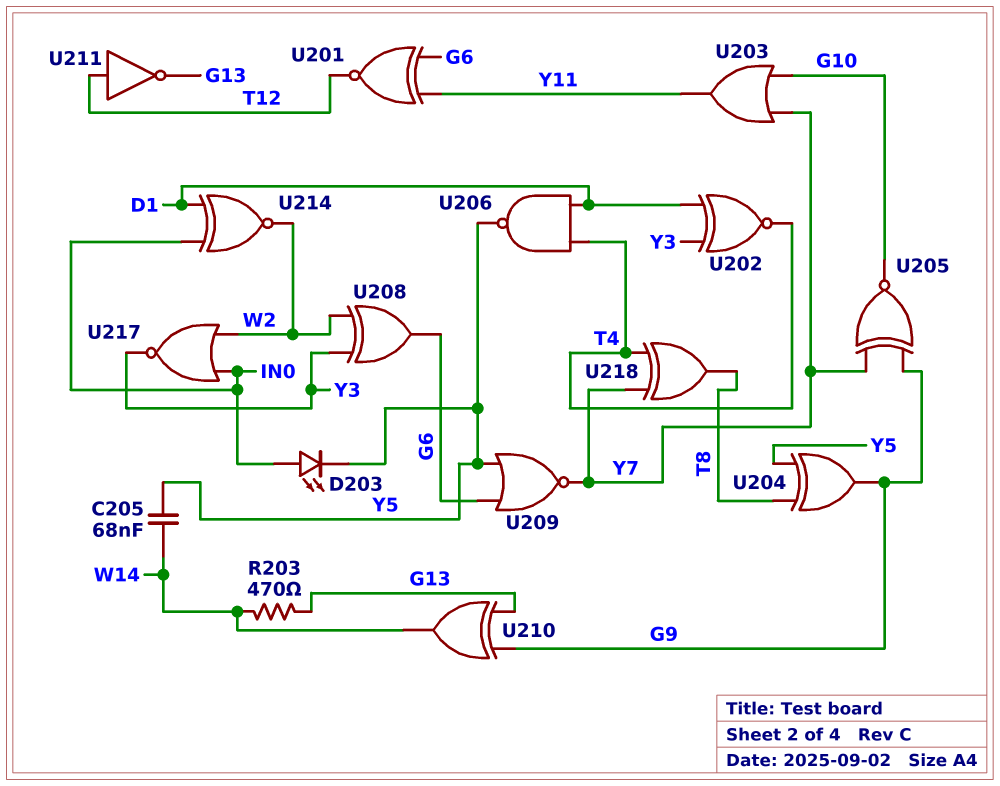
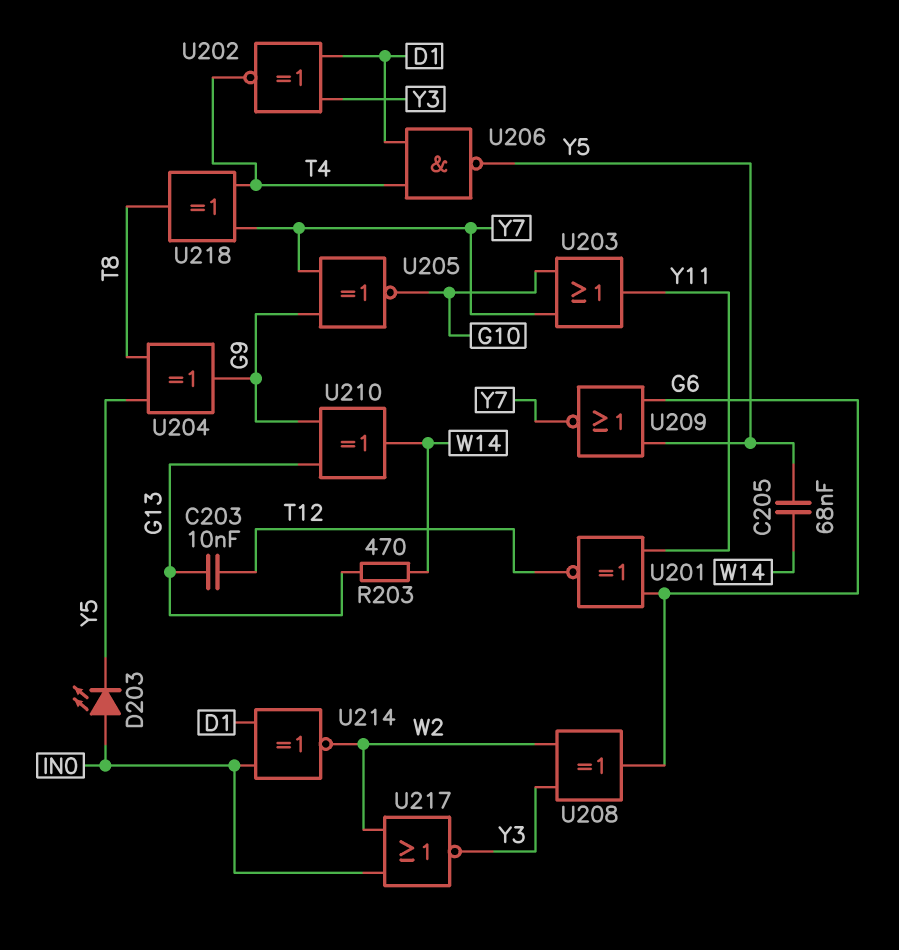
C203: none -> 10nF (G13, T12)
U211: NOT (in T12, out G13) -> none

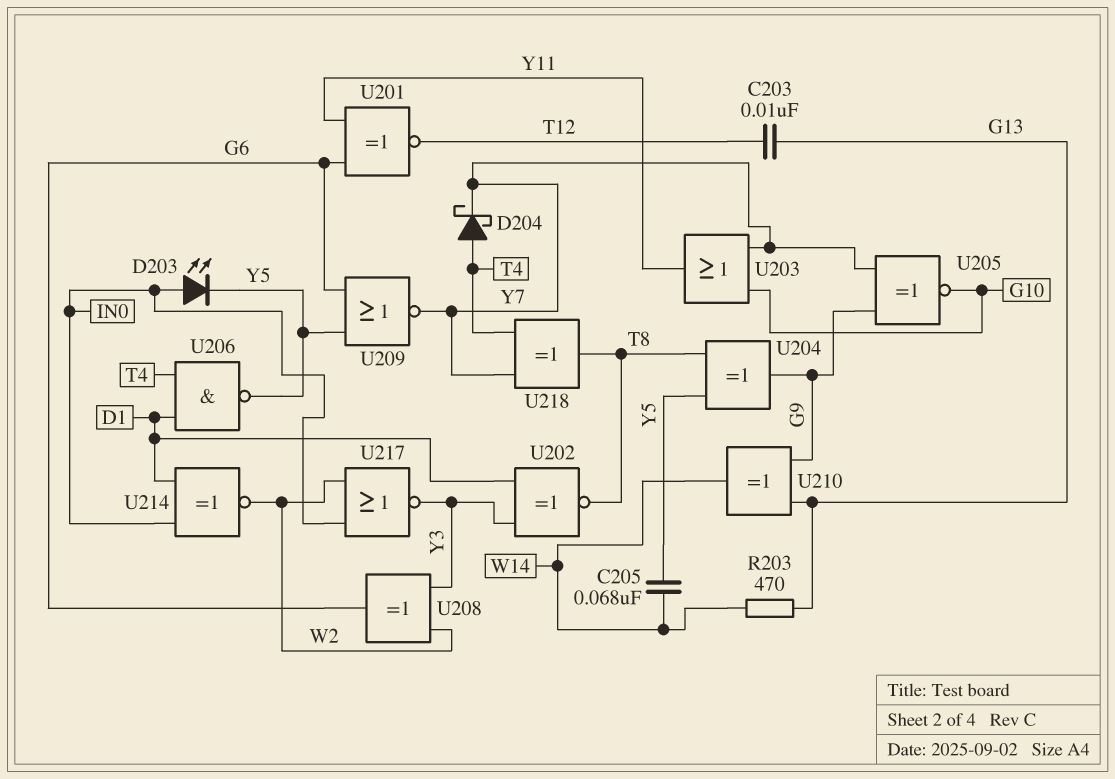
D204: none -> schottky (A T4, K Y7)
U202: XNOR (in D1, in Y3, out T4) -> XNOR (in D1, in Y3, out T8)

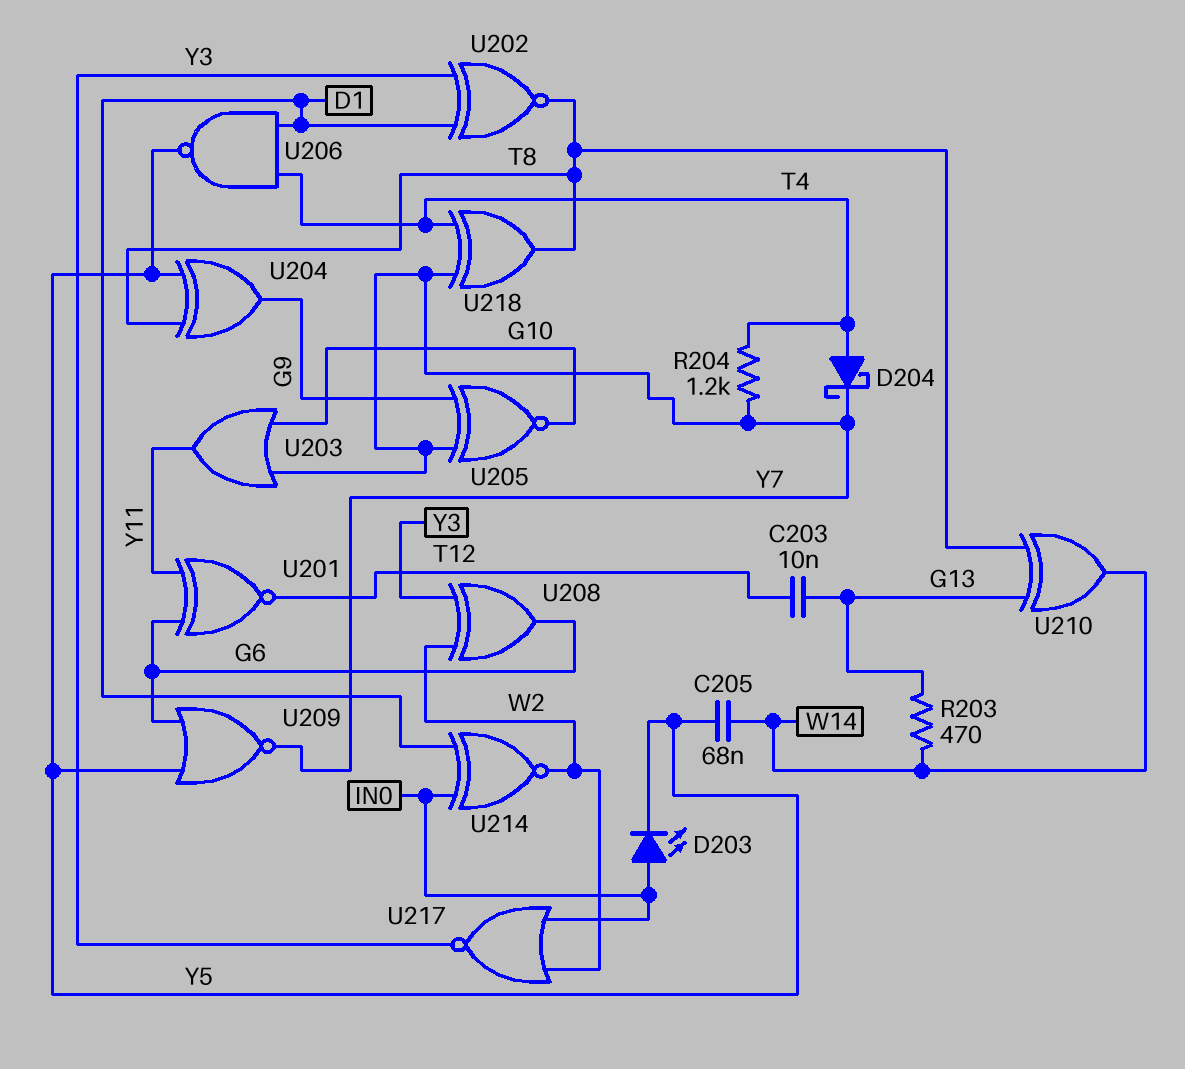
R204: none -> 1.2k (T4, Y7)
U210: XOR (in G9, in G13, out W14) -> XOR (in G13, in T8, out W14)

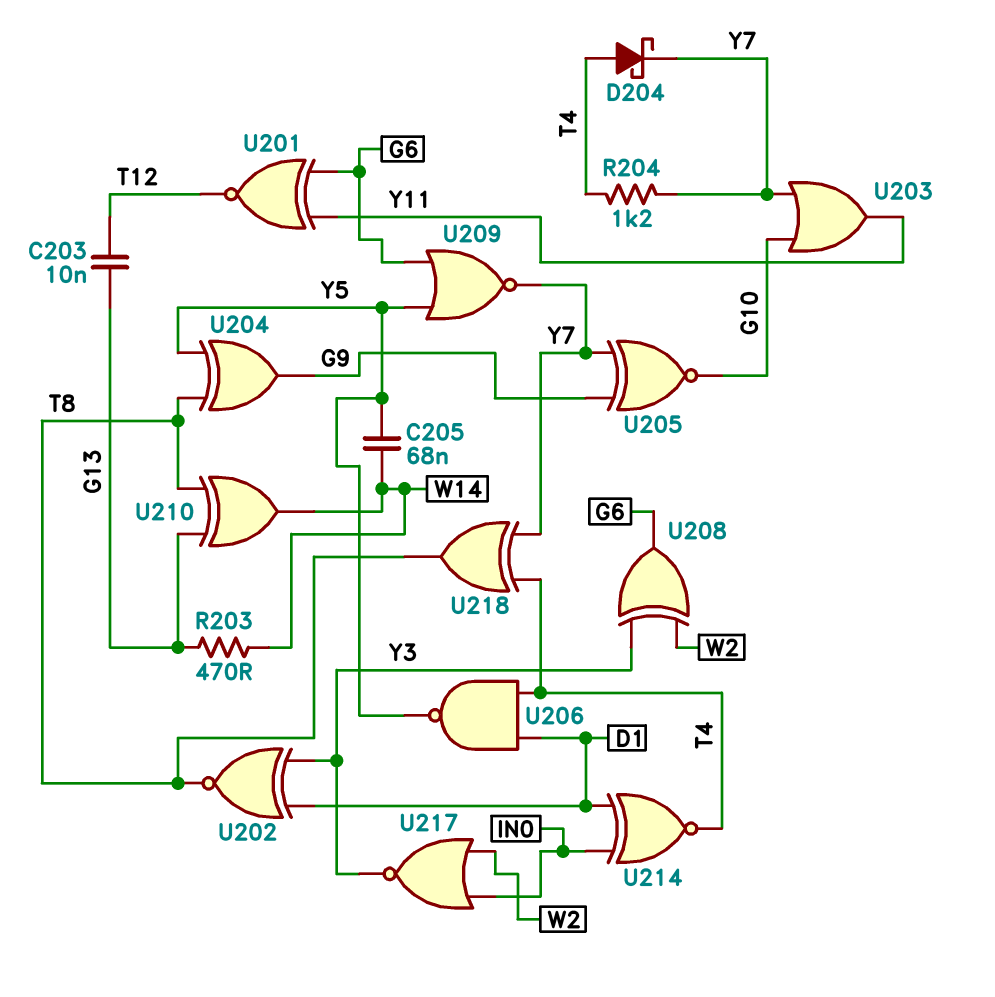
D203: LED (A IN0, K Y5) -> none
U214: XNOR (in D1, in IN0, out W2) -> XNOR (in D1, in IN0, out T4)

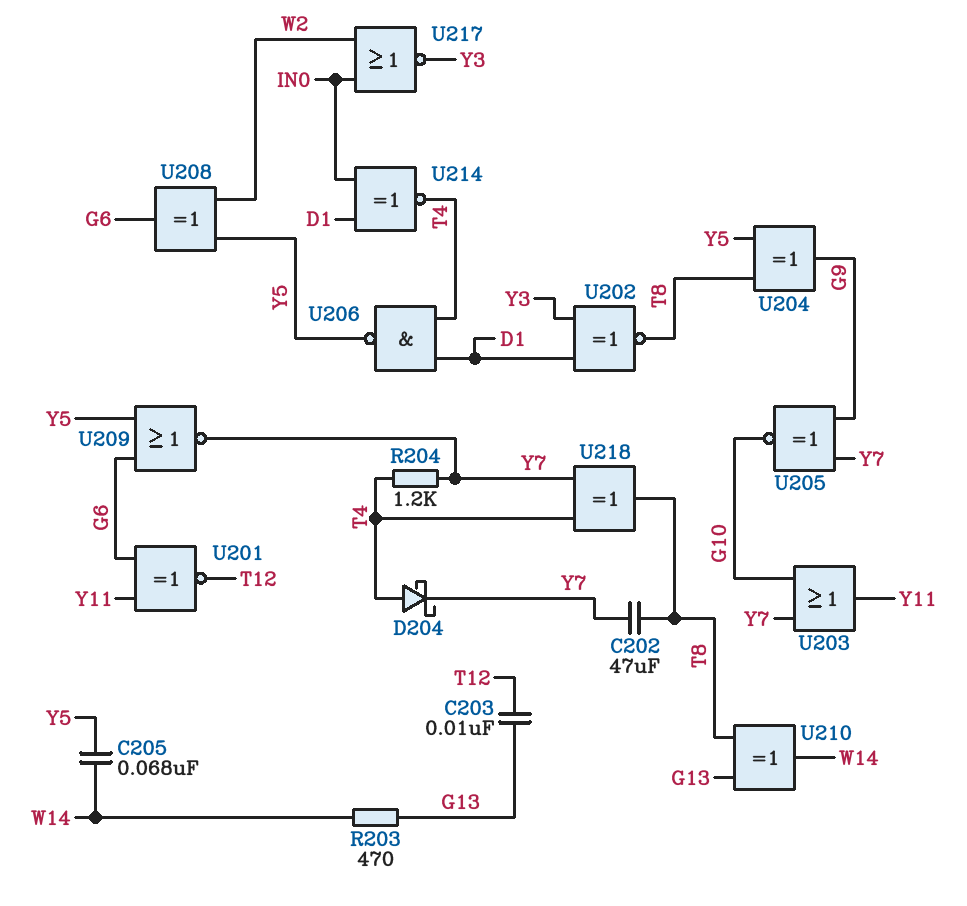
C202: none -> 47uF (T8, Y7)
U208: XOR (in W2, in Y3, out G6) -> XOR (in W2, in Y5, out G6)

